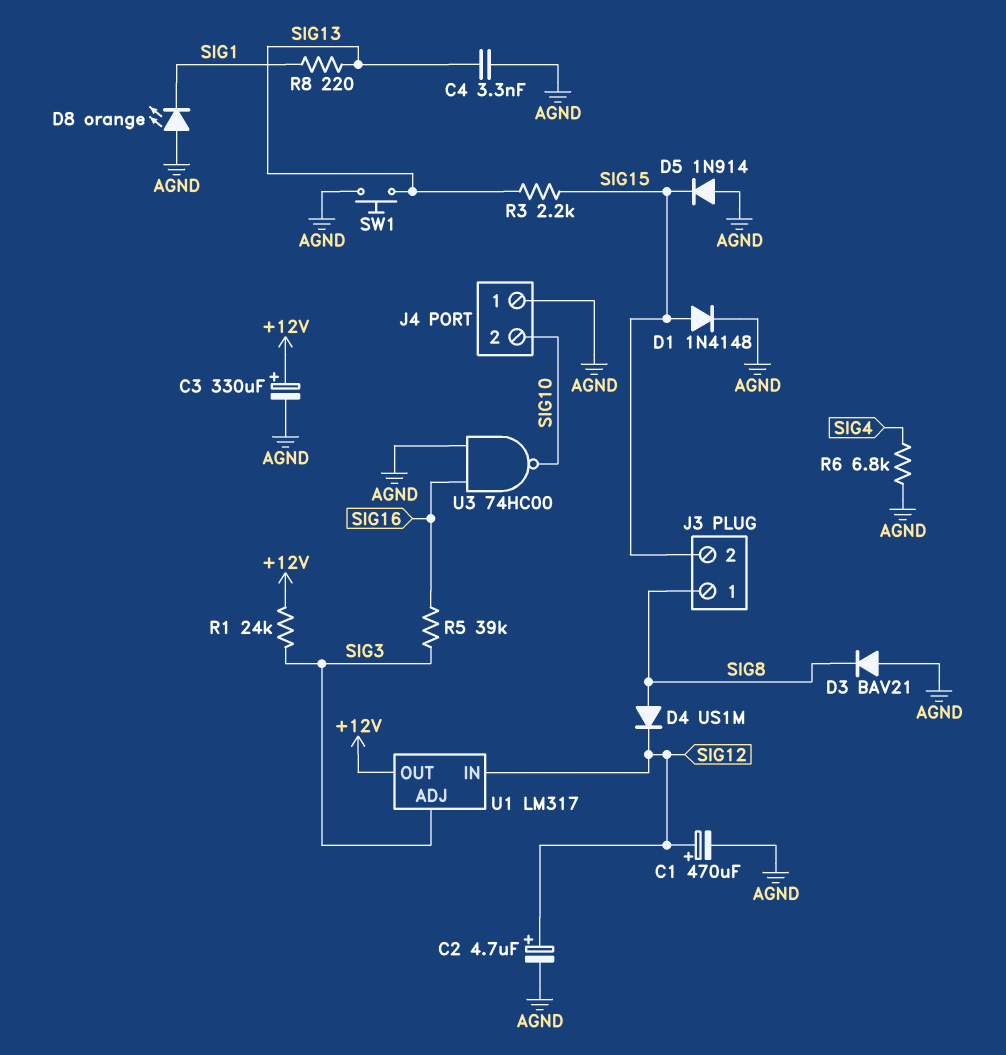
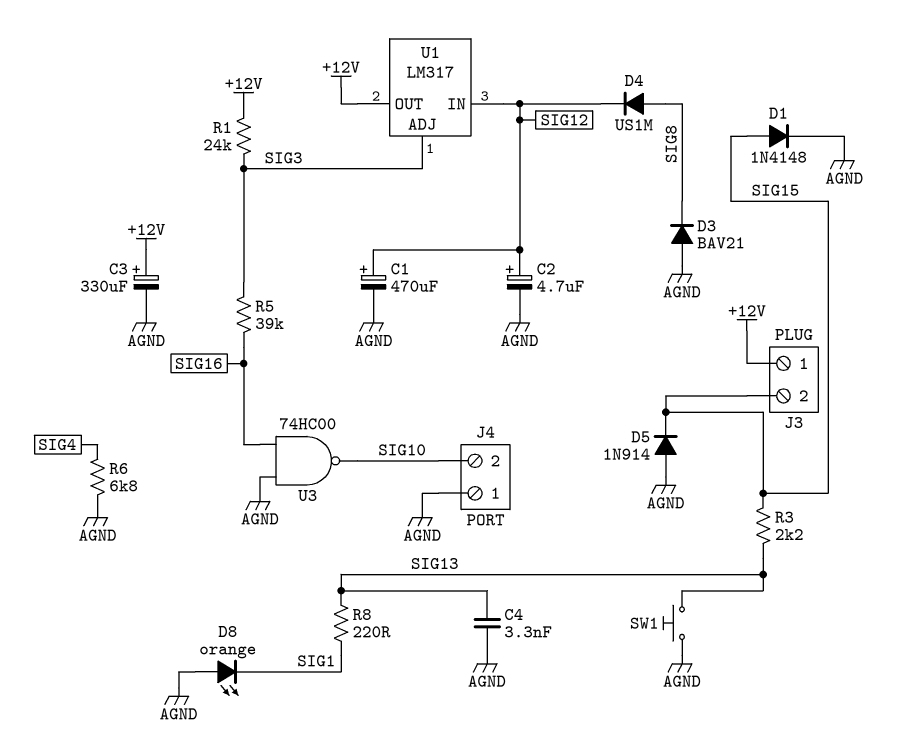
J3 pin 1: SIG8 -> +12V

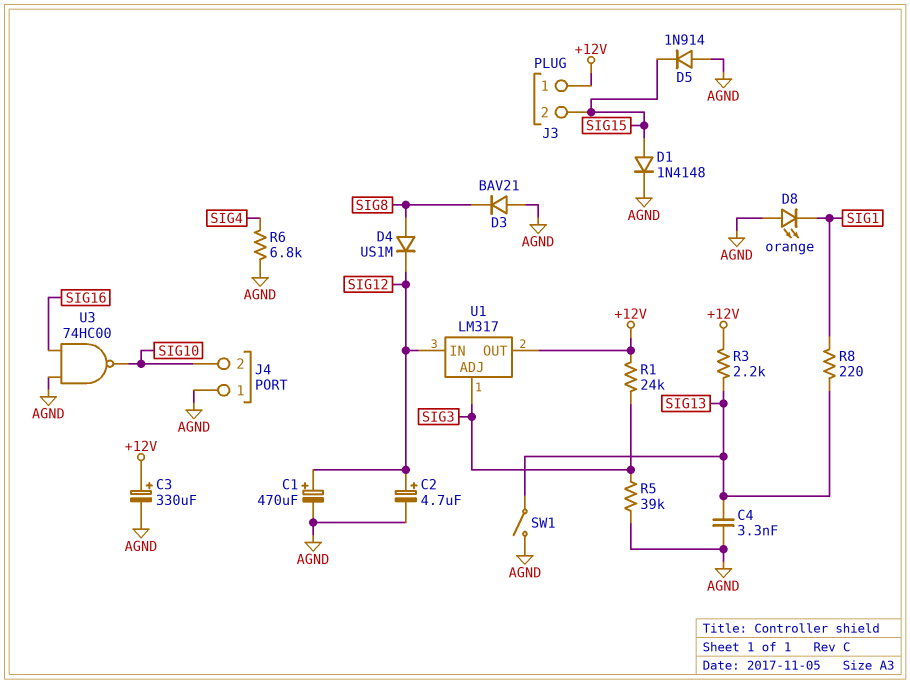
R3: 2.2k (SIG13, SIG15) -> 2.2k (+12V, SIG13)
R5: 39k (SIG3, SIG16) -> 39k (AGND, SIG3)
SW1: button (AGND, SIG13) -> switch (AGND, SIG13)

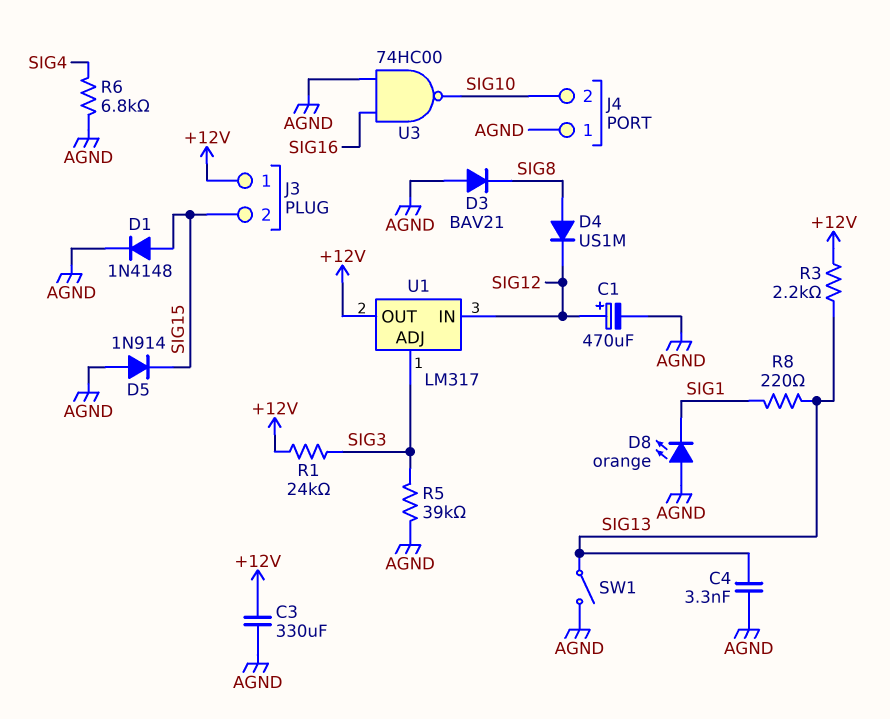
C2: 4.7uF (plus SIG12, minus AGND) -> none
C3: 330uF (plus +12V, minus AGND) -> 330uF (+12V, AGND)

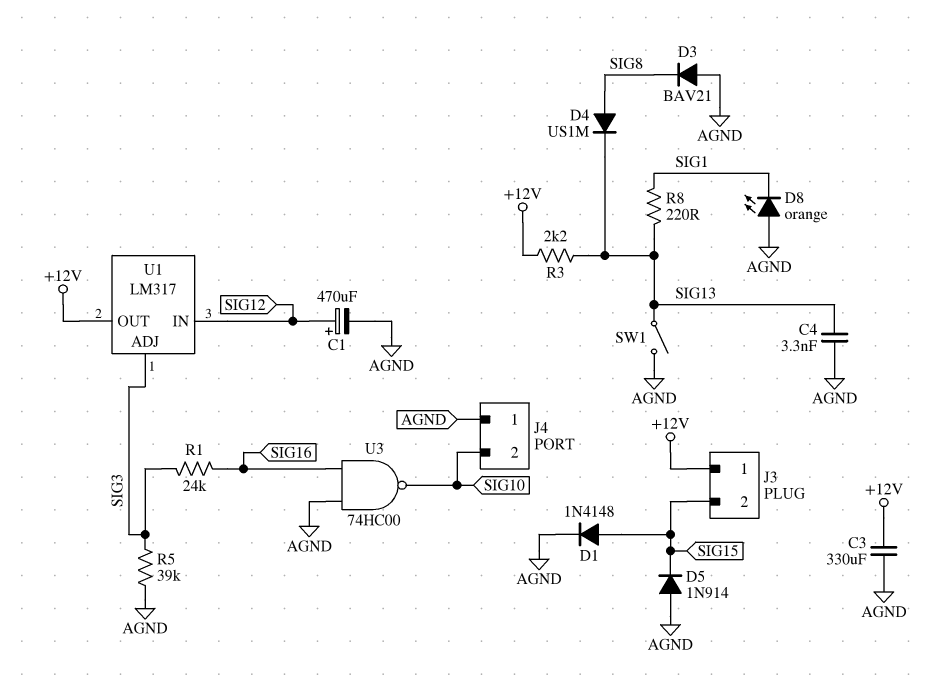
D4: diode US1M (A SIG8, K SIG12) -> diode US1M (A SIG8, K SIG13)
R1: 24k (+12V, SIG3) -> 24k (SIG3, SIG16)
R6: 6.8k (AGND, SIG4) -> none

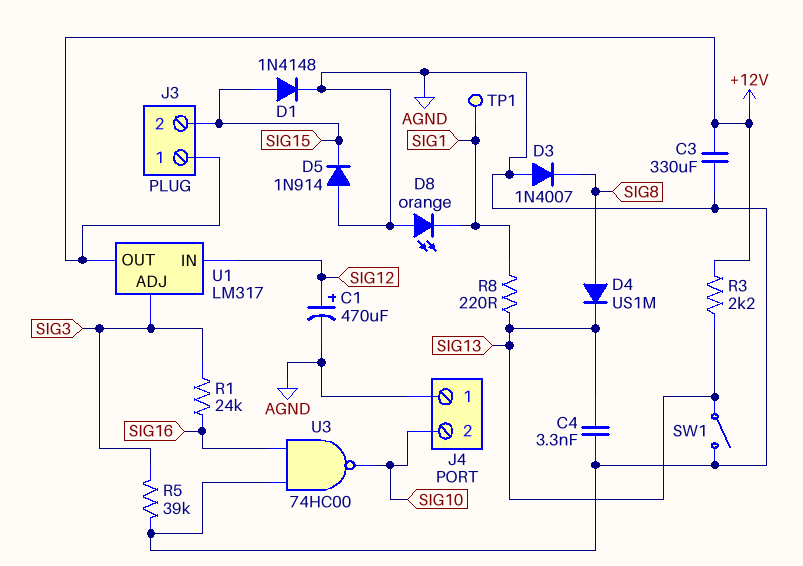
D3: diode BAV21 (A AGND, K SIG8) -> diode 1N4007 (A AGND, K SIG8)
TP1: none -> test point (SIG1)

